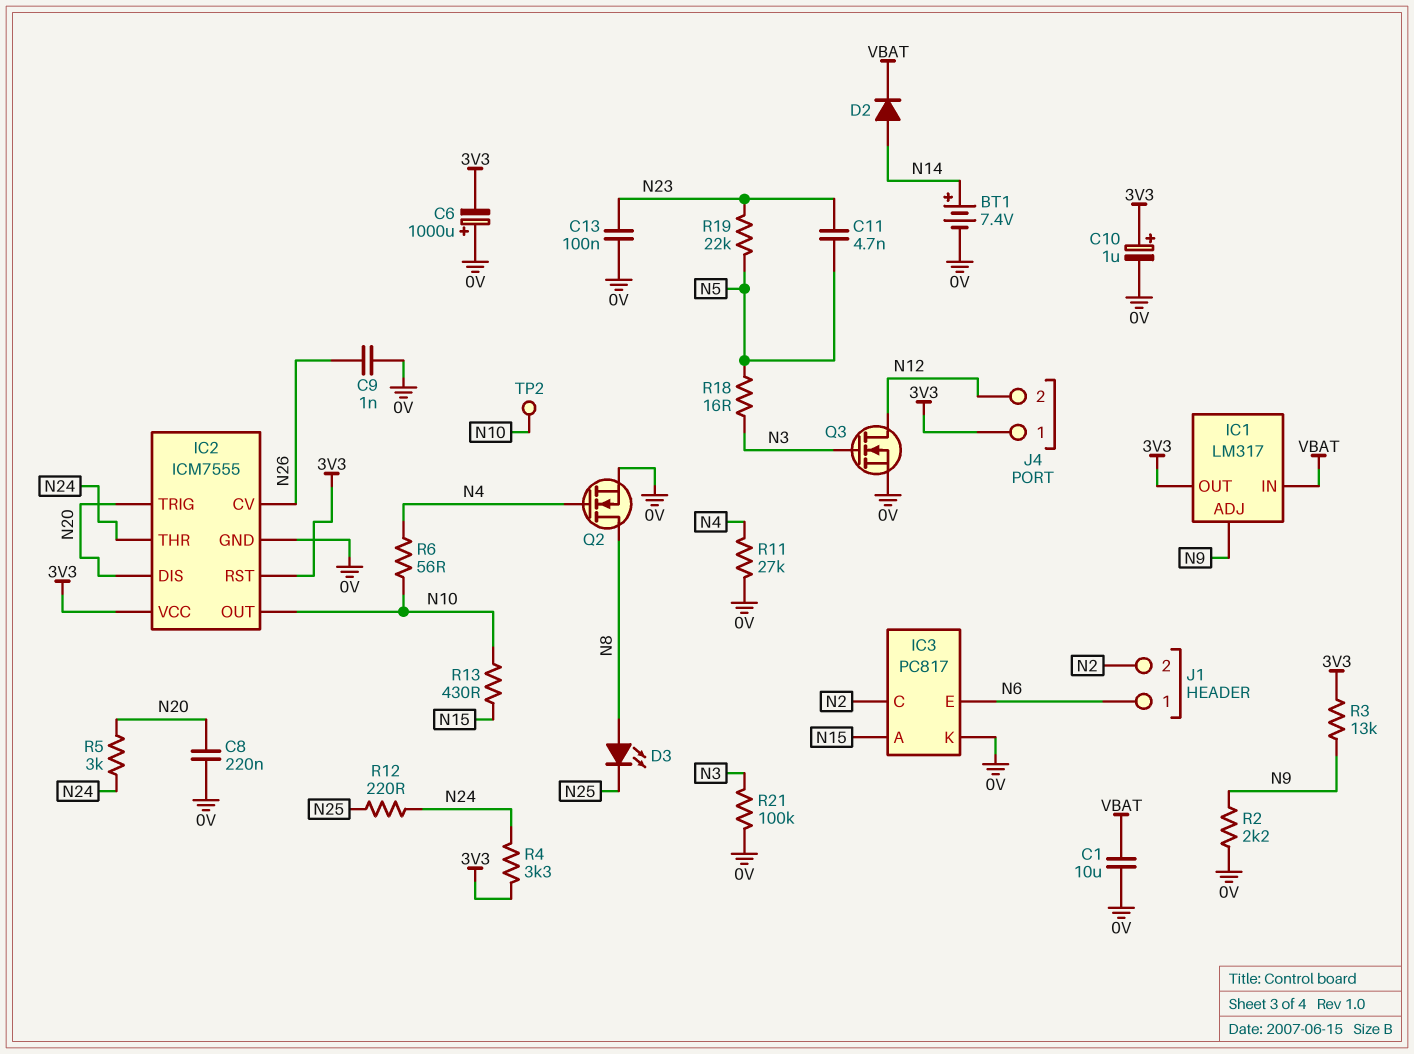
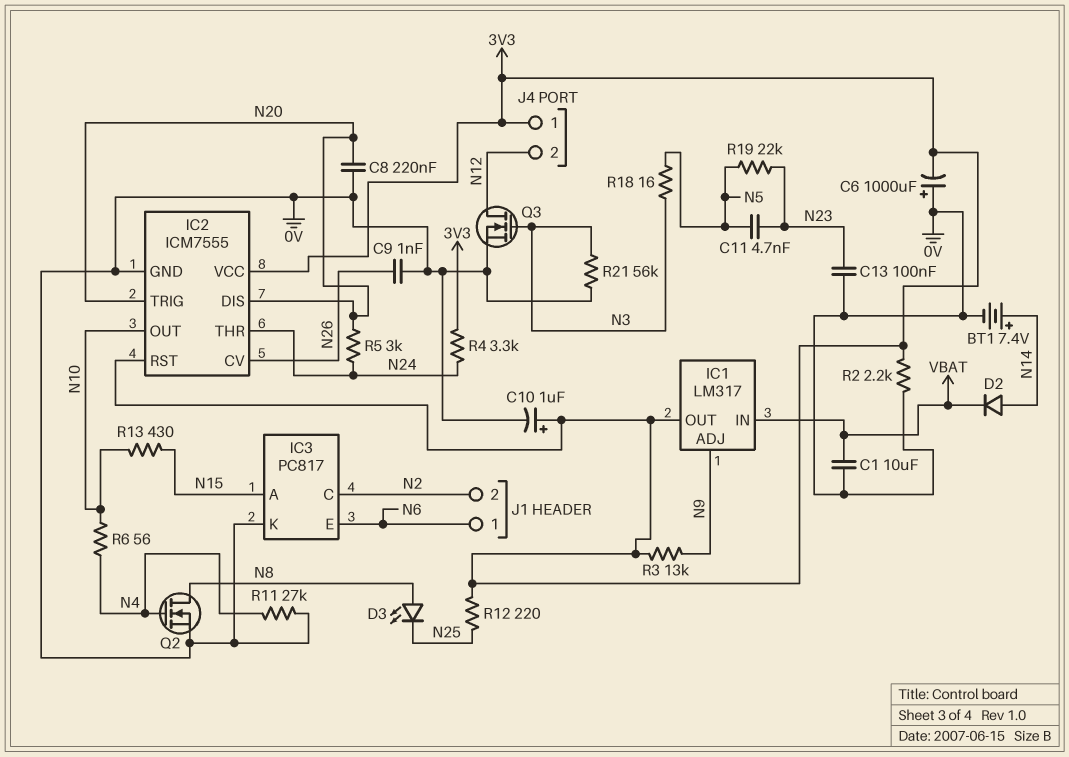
R2: 2.2k (0V, N9) -> 2.2k (0V, 3V3)
R12: 220 (N24, N25) -> 220 (3V3, N25)
R21: 100k (0V, N3) -> 56k (0V, N3)
TP2: test point (N10) -> none

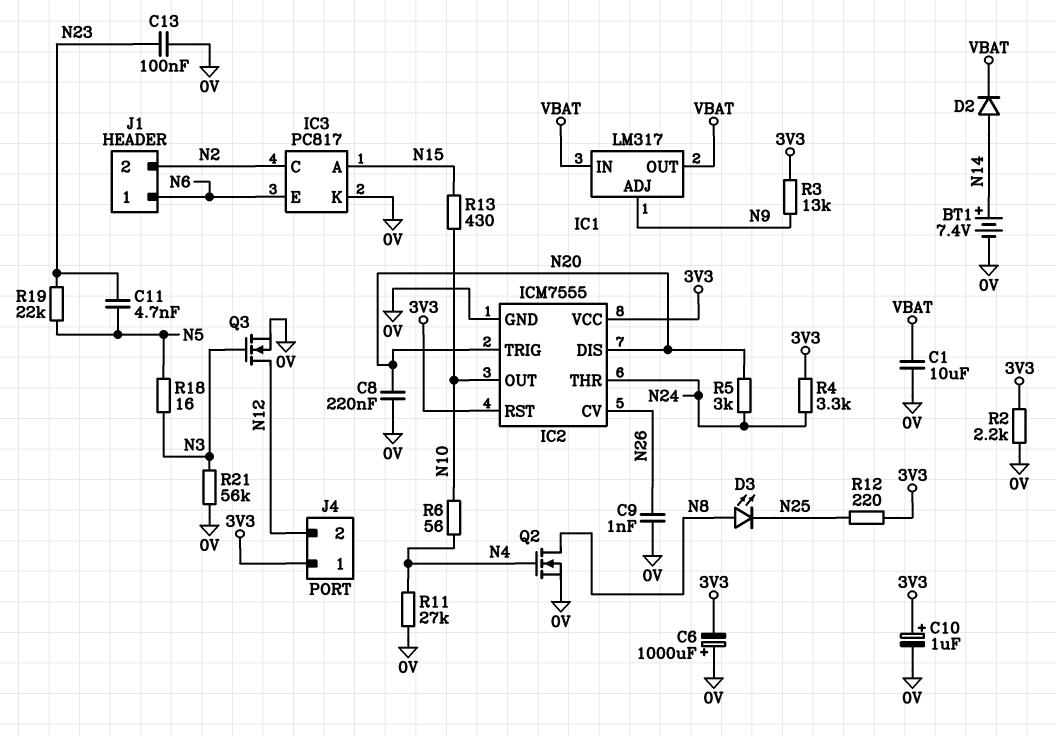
IC1 pin OUT: 3V3 -> VBAT

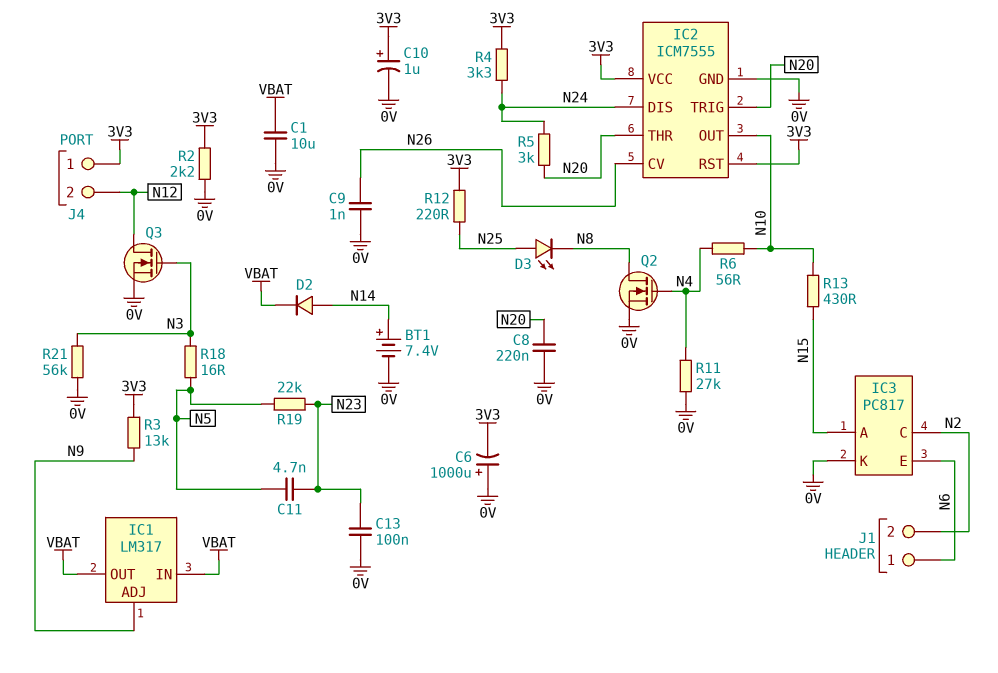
D3: LED (A N8, K N25) -> LED (A N25, K N8)
IC2 pin DIS: N20 -> N24
IC2 pin THR: N24 -> N20

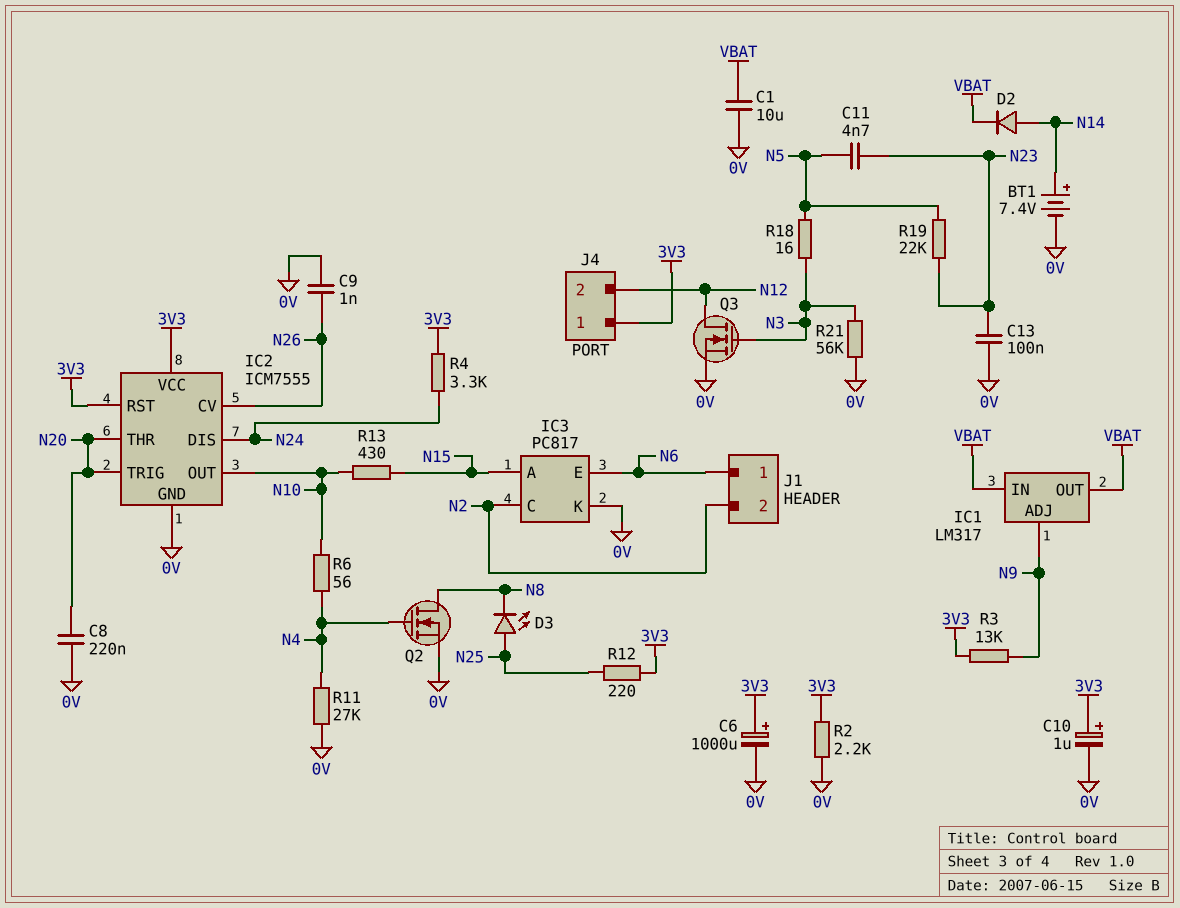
C6: 1000uF (plus 0V, minus 3V3) -> 1000uF (plus 3V3, minus 0V)
R5: 3k (N20, N24) -> none

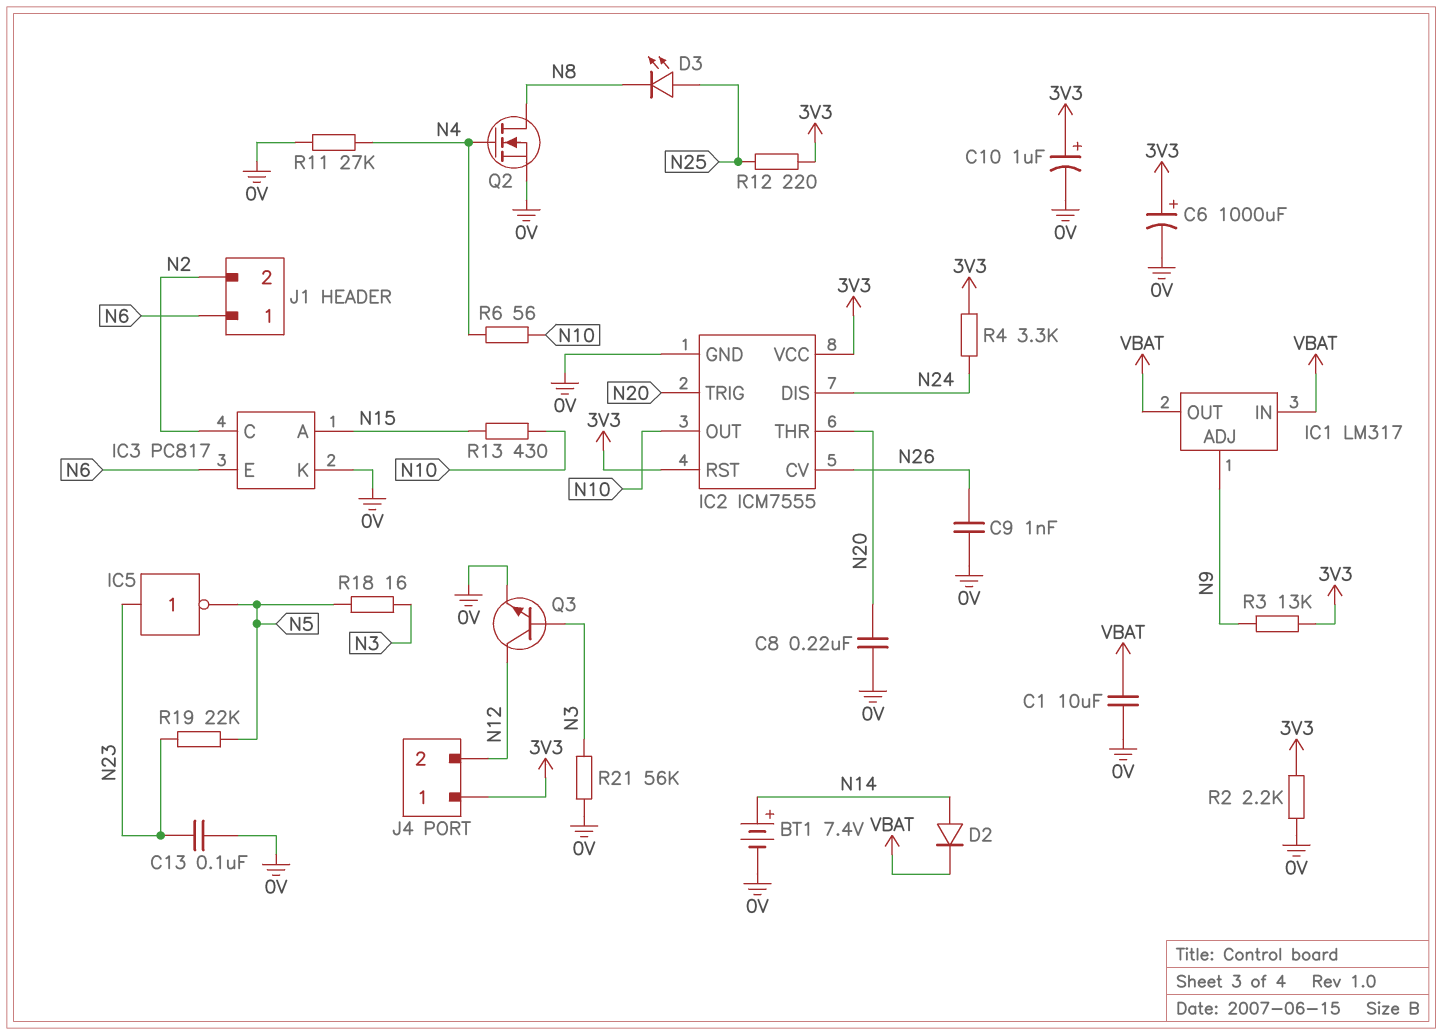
C11: 4.7nF (N5, N23) -> none
IC5: none -> NOT (in N23, out N5)
Q3: NMOS (G N3, D N12, S 0V) -> NPN (B N3, C N12, E 0V)

